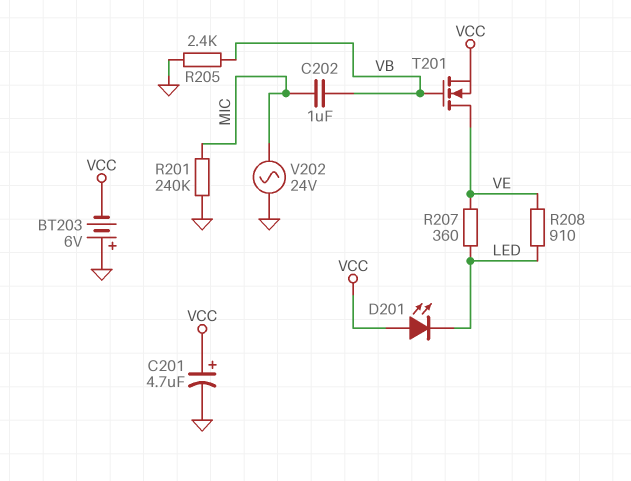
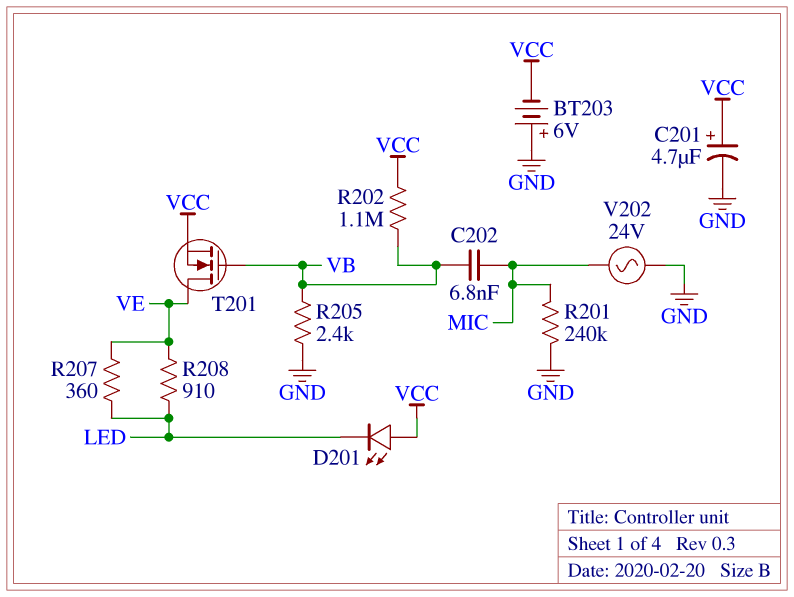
C202: 1uF (MIC, VB) -> 6.8nF (MIC, VB)
R202: none -> 1.1M (VB, VCC)

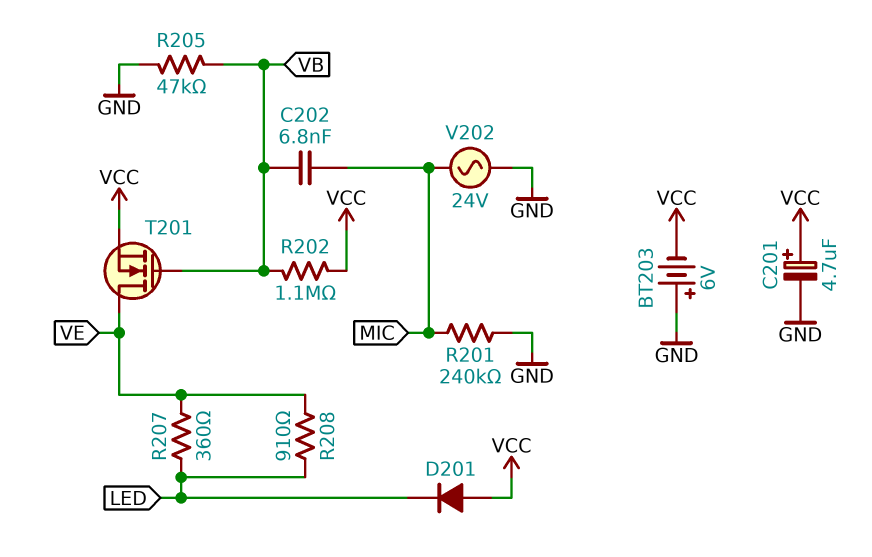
D201: LED (A VCC, K LED) -> diode (A VCC, K LED)
R205: 2.4k (GND, VB) -> 47k (GND, VB)

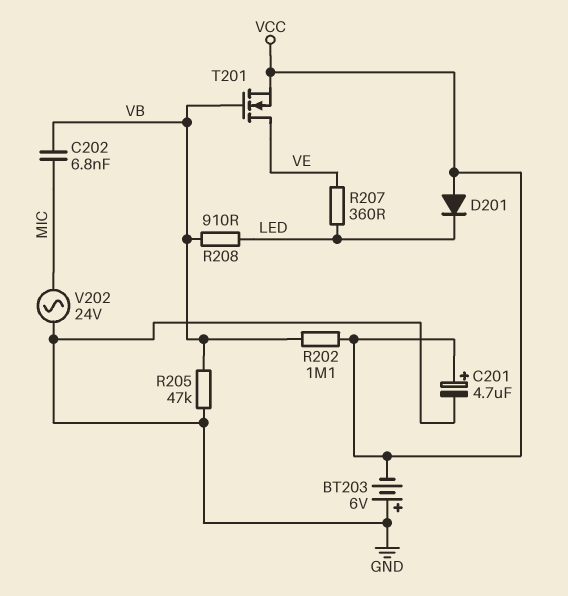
R201: 240k (GND, MIC) -> none
R208: 910 (LED, VE) -> 910 (LED, VB)

